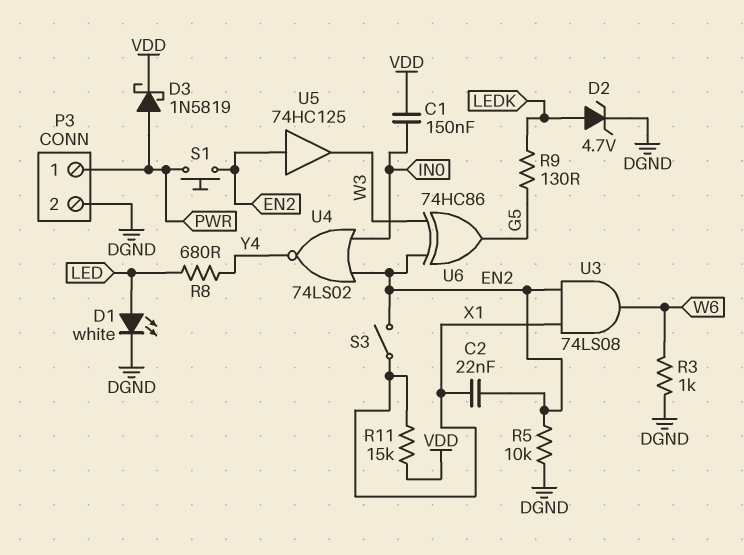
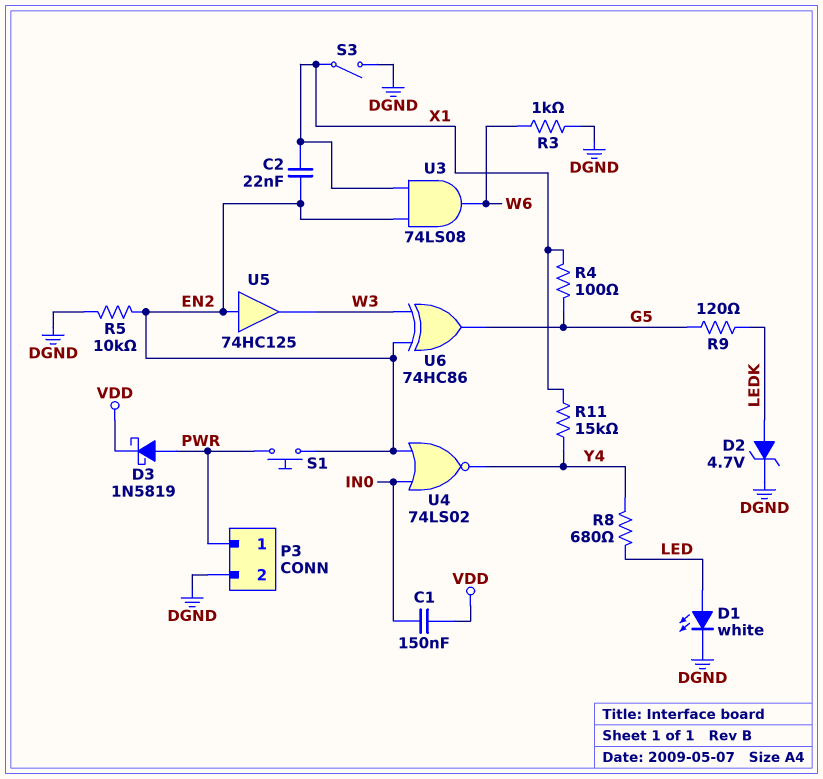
R4: none -> 100 (G5, X1)
R9: 130 (G5, LEDK) -> 120 (G5, LEDK)
R11: 15k (VDD, X1) -> 15k (X1, Y4)
S3: switch (EN2, X1) -> switch (DGND, X1)

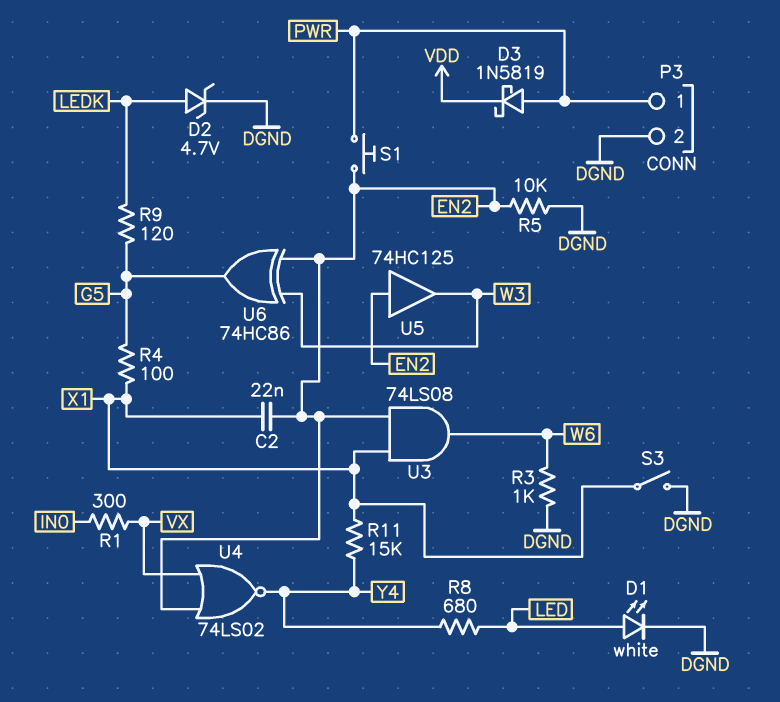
C1: 150nF (IN0, VDD) -> none
R1: none -> 300 (IN0, VX)
U4: NOR 74LS02 (in EN2, in IN0, out Y4) -> NOR 74LS02 (in EN2, in VX, out Y4)

